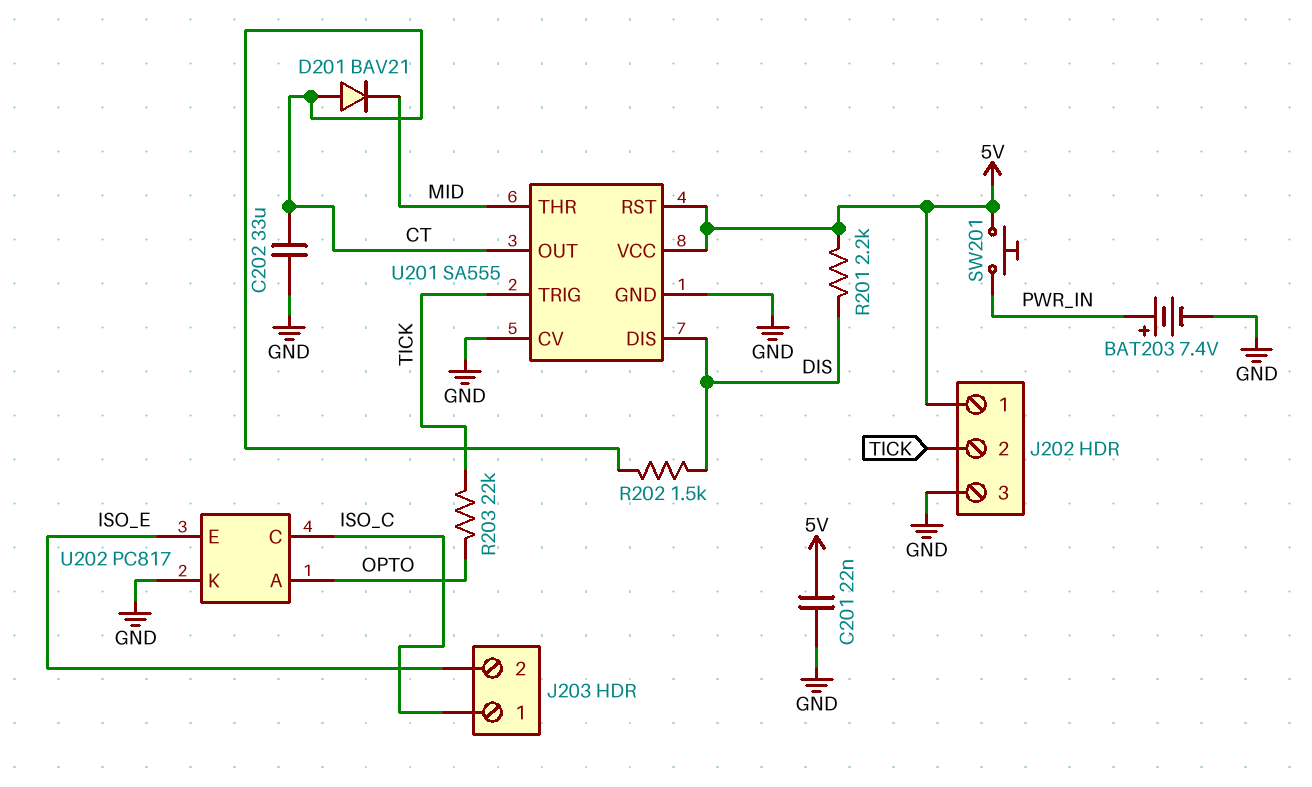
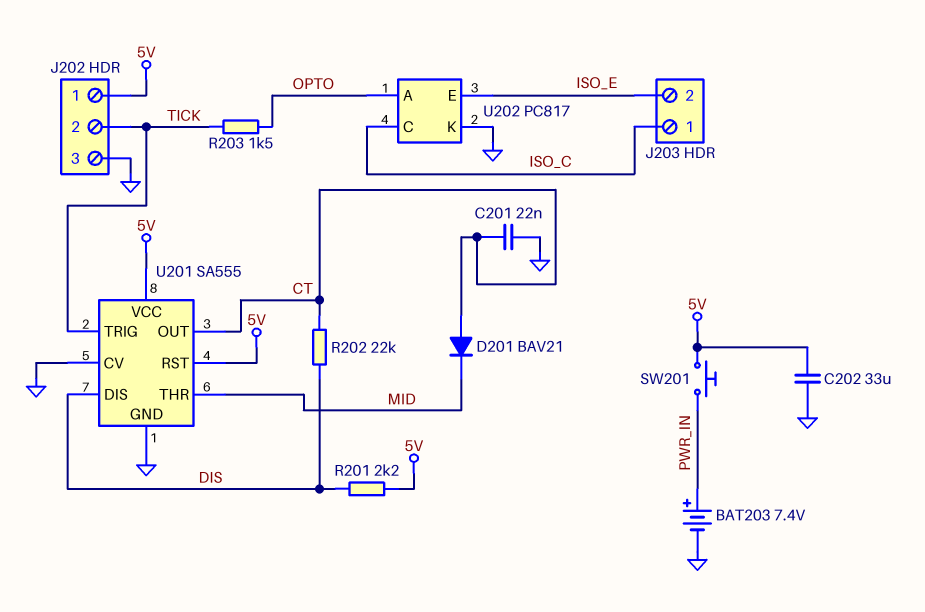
C201: 22nF (5V, GND) -> 22nF (CT, GND)
C202: 33uF (CT, GND) -> 33uF (5V, GND)
R202: 1.5k (CT, DIS) -> 22k (CT, DIS)
R203: 22k (OPTO, TICK) -> 1.5k (OPTO, TICK)

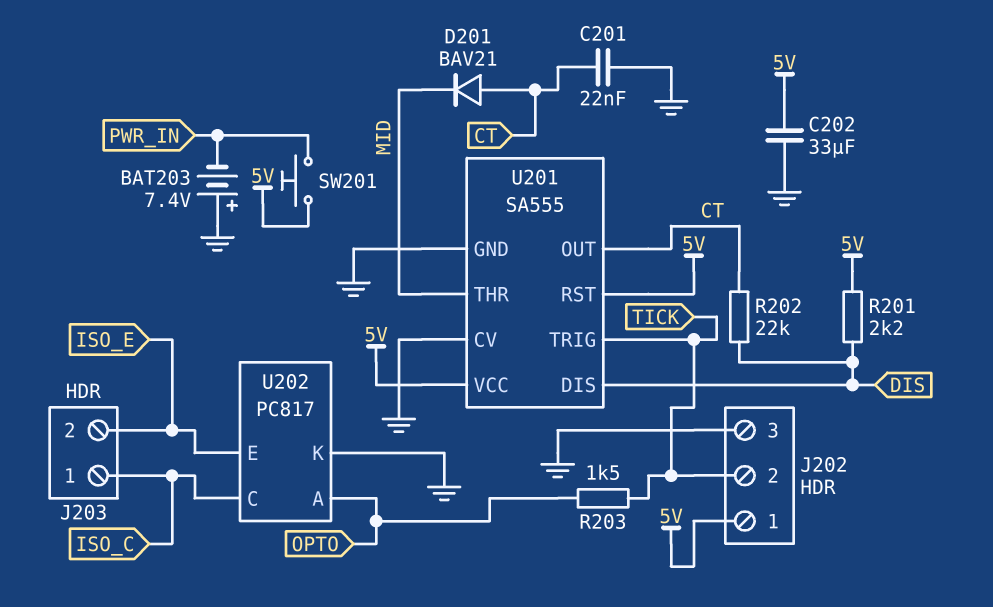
BAT203: 7.4V (plus PWR_IN, minus GND) -> 7.4V (plus GND, minus PWR_IN)

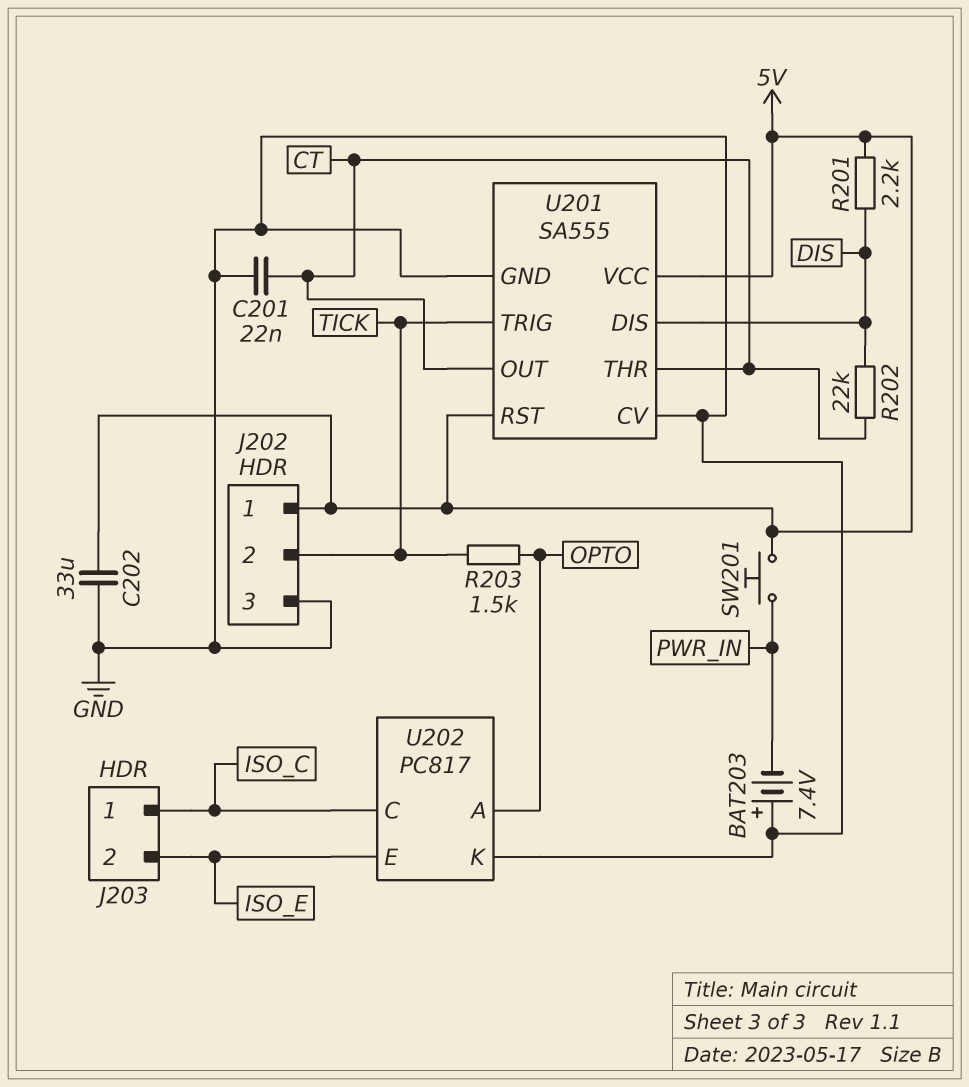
D201: diode BAV21 (A CT, K MID) -> none
U201 pin THR: MID -> CT

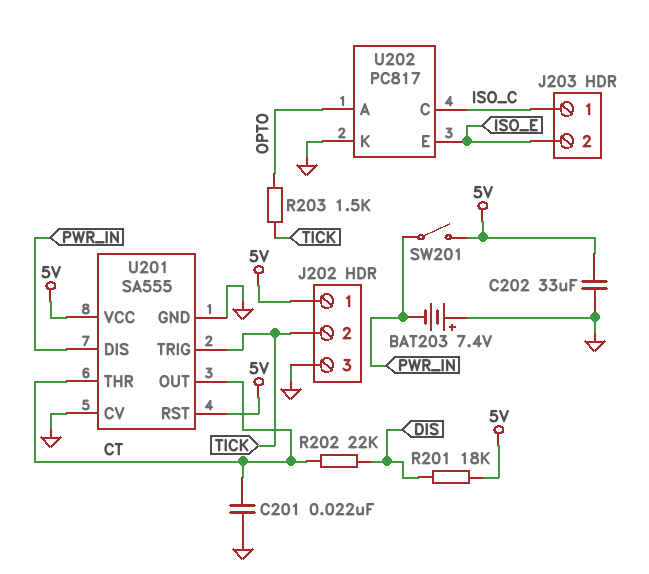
R201: 2.2k (5V, DIS) -> 18k (5V, DIS)
SW201: button (5V, PWR_IN) -> switch (5V, PWR_IN)
U201 pin DIS: DIS -> PWR_IN

